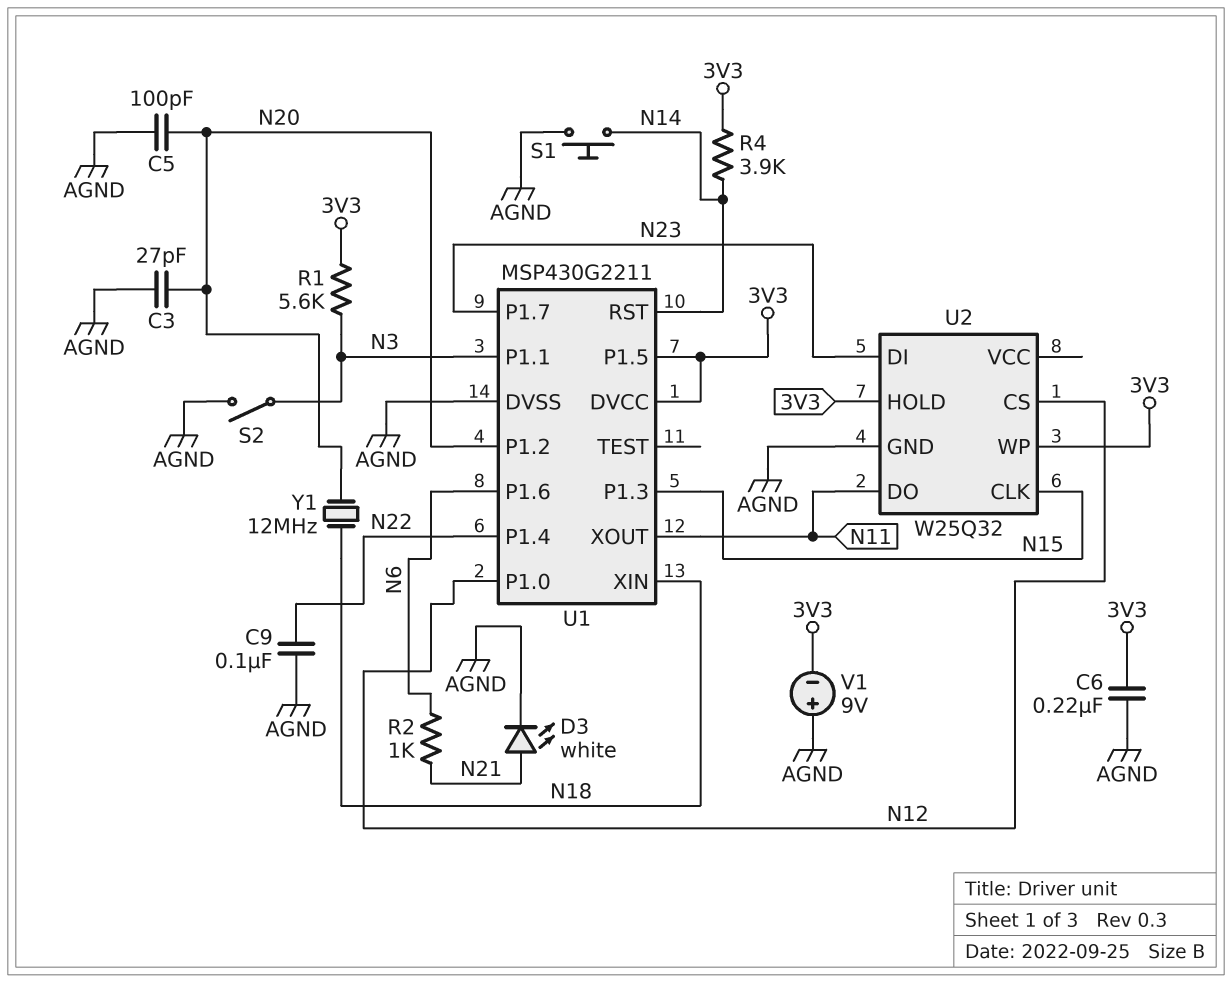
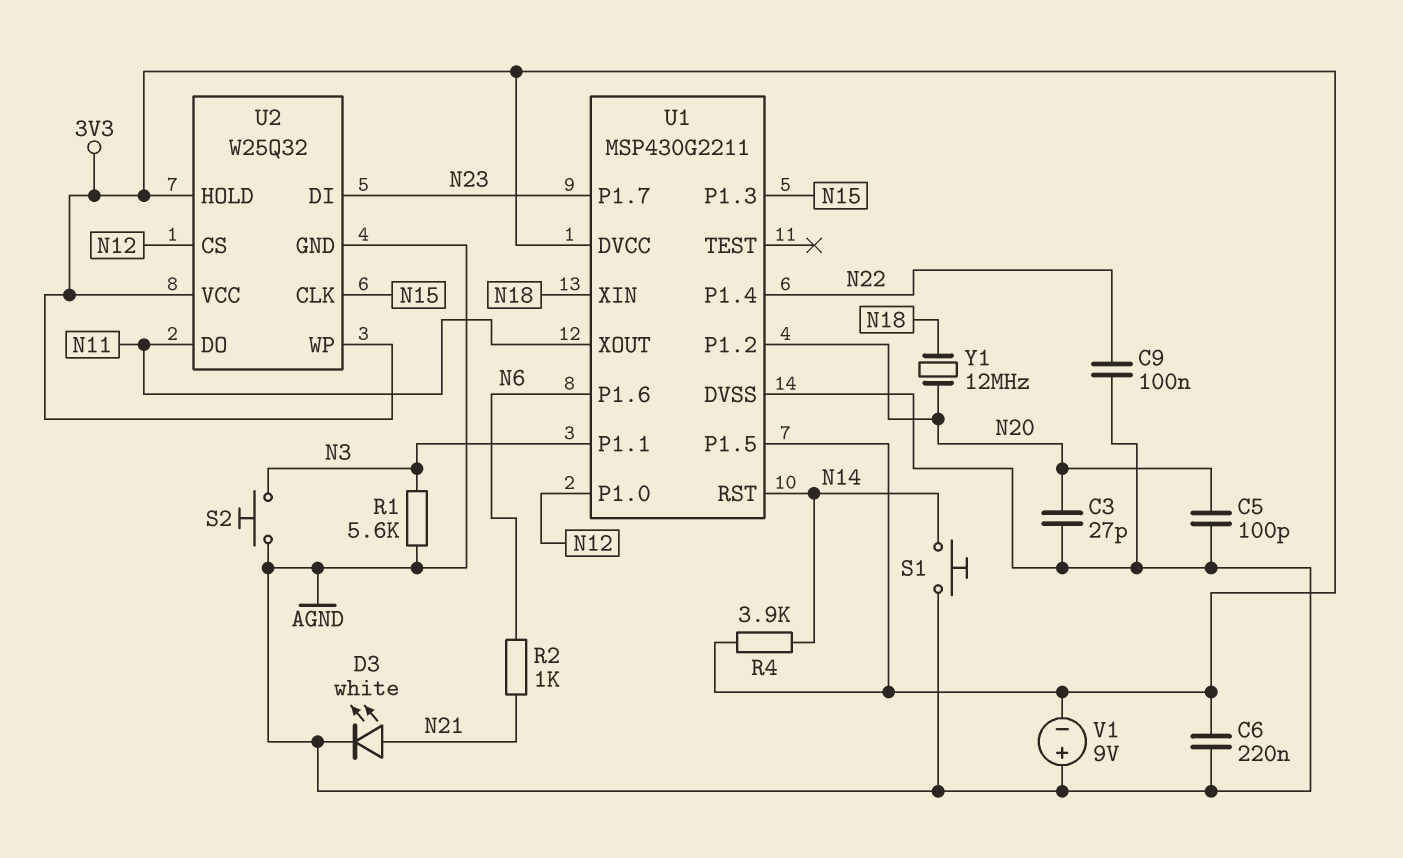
R1: 5.6k (3V3, N3) -> 5.6k (AGND, N3)
S2: switch (AGND, N3) -> button (AGND, N3)
U2 pin VCC: none -> 3V3

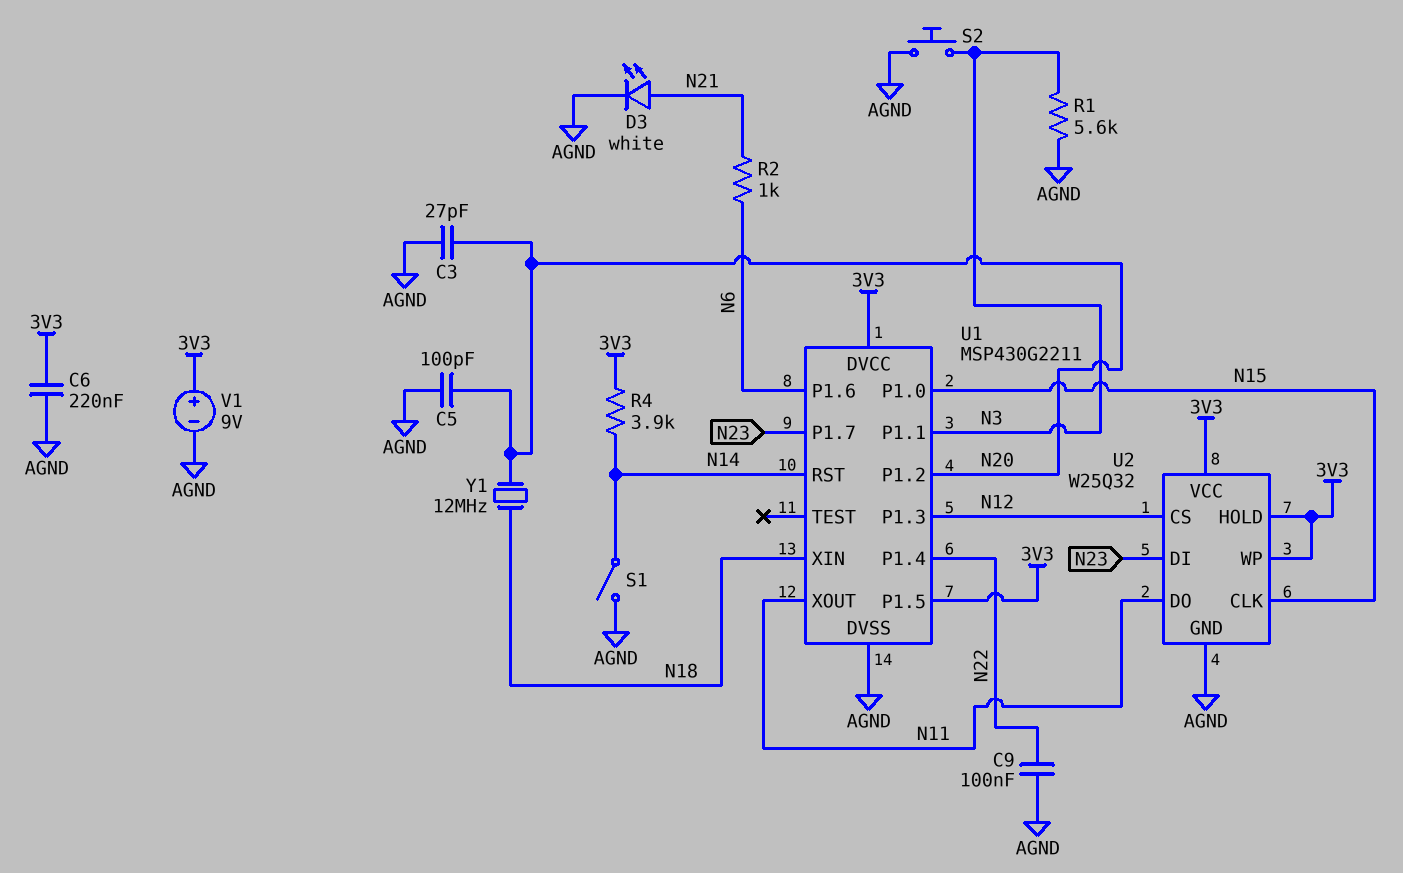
S1: button (AGND, N14) -> switch (AGND, N14)
U1 pin P1.0: N12 -> N15
U1 pin P1.3: N15 -> N12
V1: 9V (plus AGND, minus 3V3) -> 9V (plus 3V3, minus AGND)

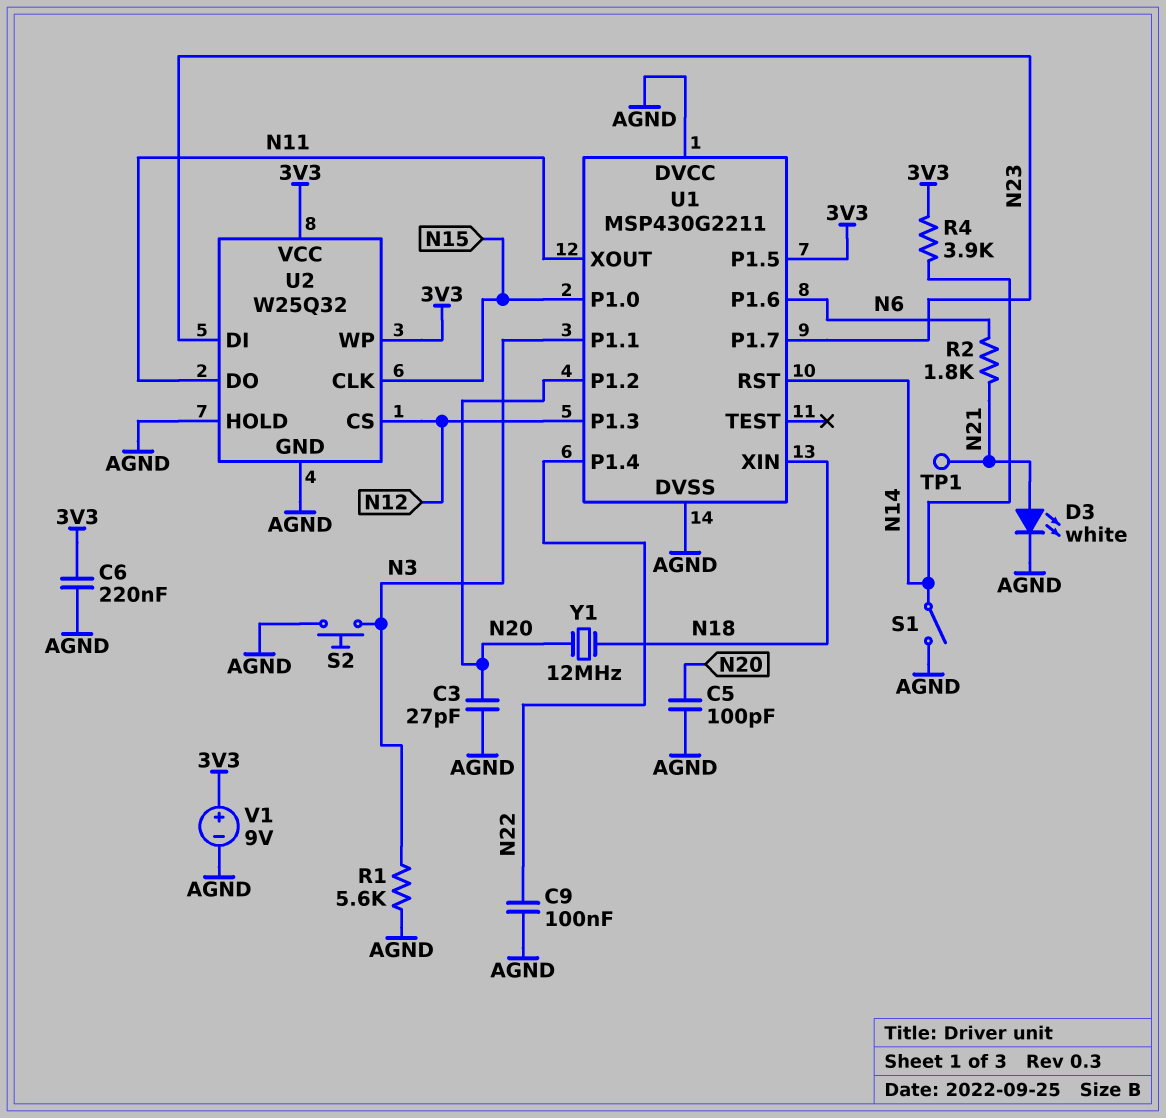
R2: 1k (N6, N21) -> 1.8k (N6, N21)
TP1: none -> test point (N21)
U1 pin DVCC: 3V3 -> AGND
U2 pin HOLD: 3V3 -> AGND

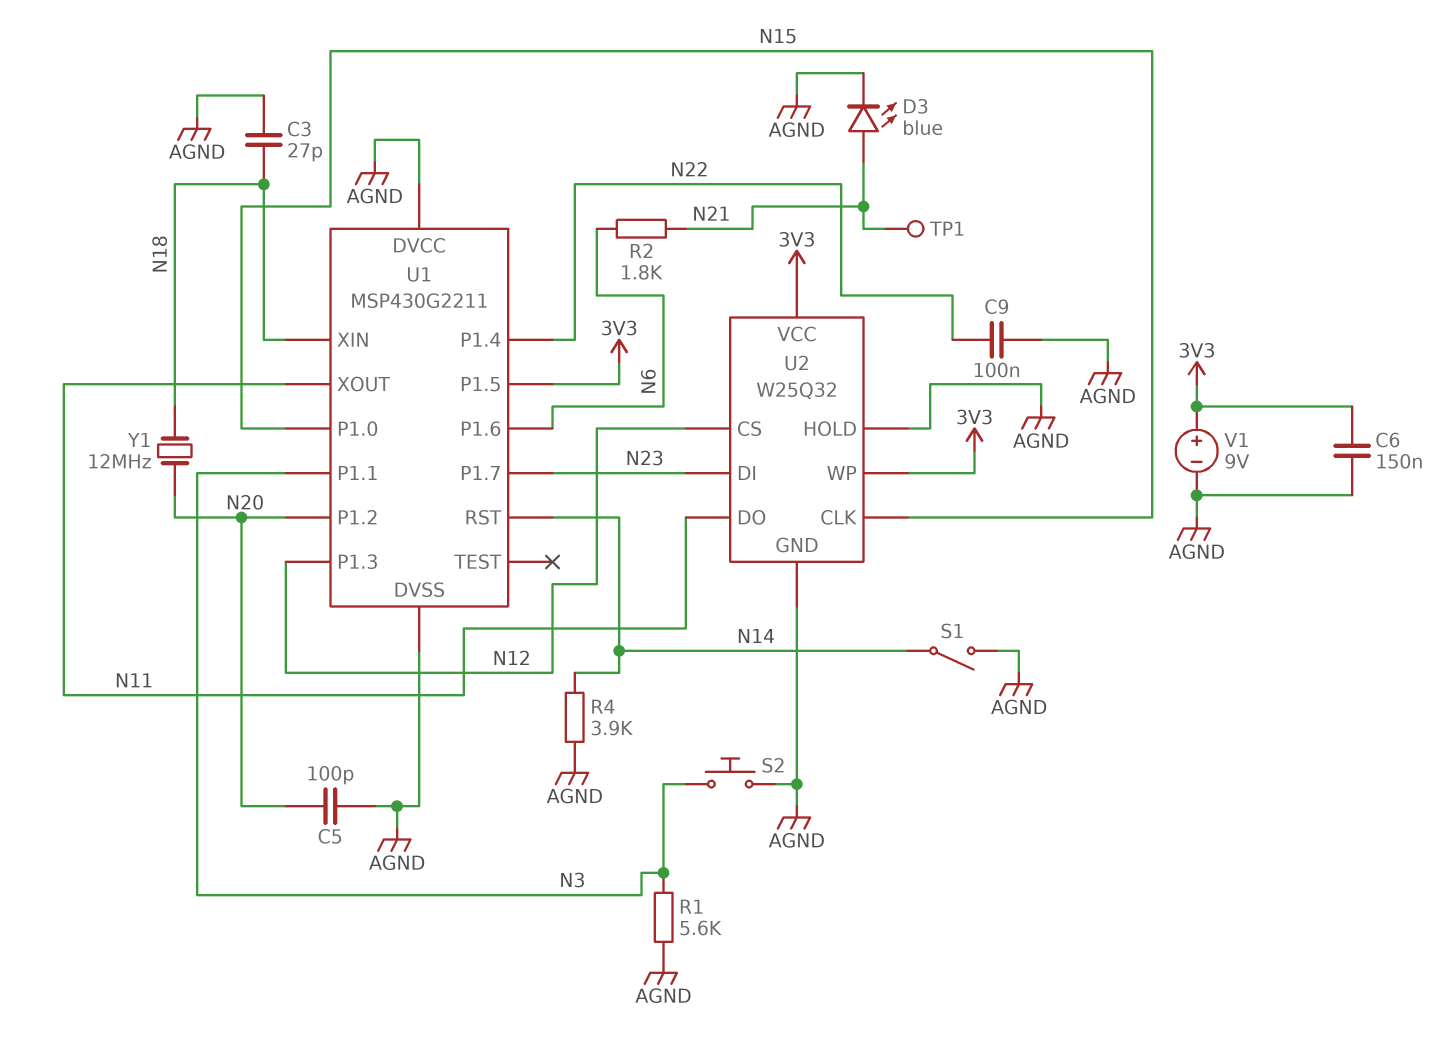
C3: 27pF (AGND, N20) -> 27pF (AGND, N18)
C6: 220nF (3V3, AGND) -> 150nF (3V3, AGND)
D3: LED white (A N21, K AGND) -> LED blue (A N21, K AGND)
R4: 3.9k (3V3, N14) -> 3.9k (AGND, N14)

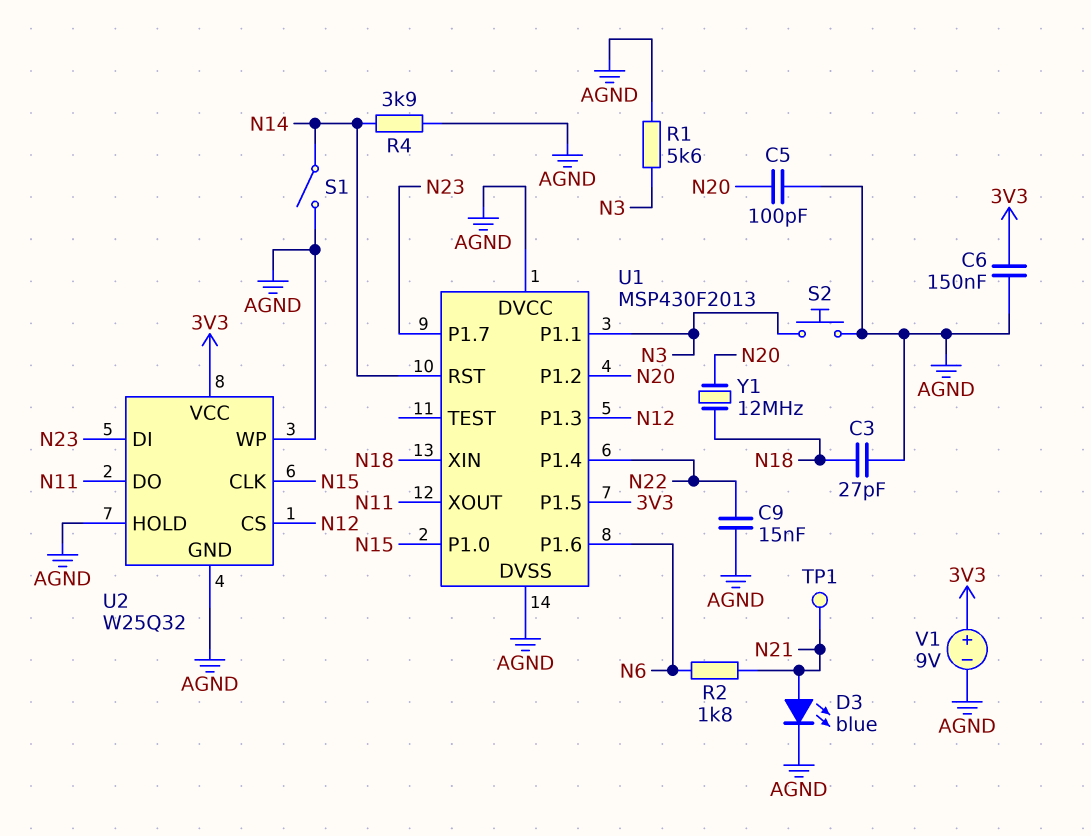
C9: 100nF (AGND, N22) -> 15nF (AGND, N22)
U1: MSP430G2211 -> MSP430F2013
U2 pin WP: 3V3 -> AGND

